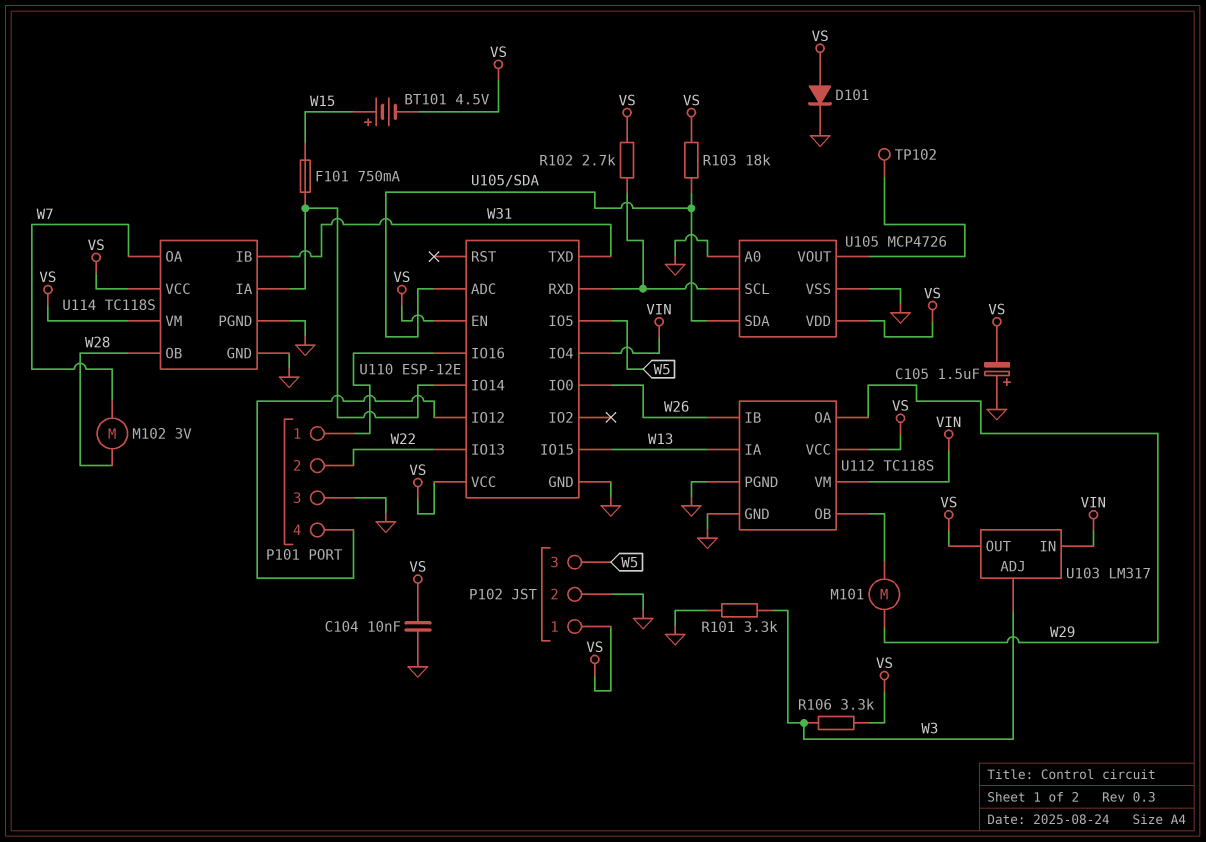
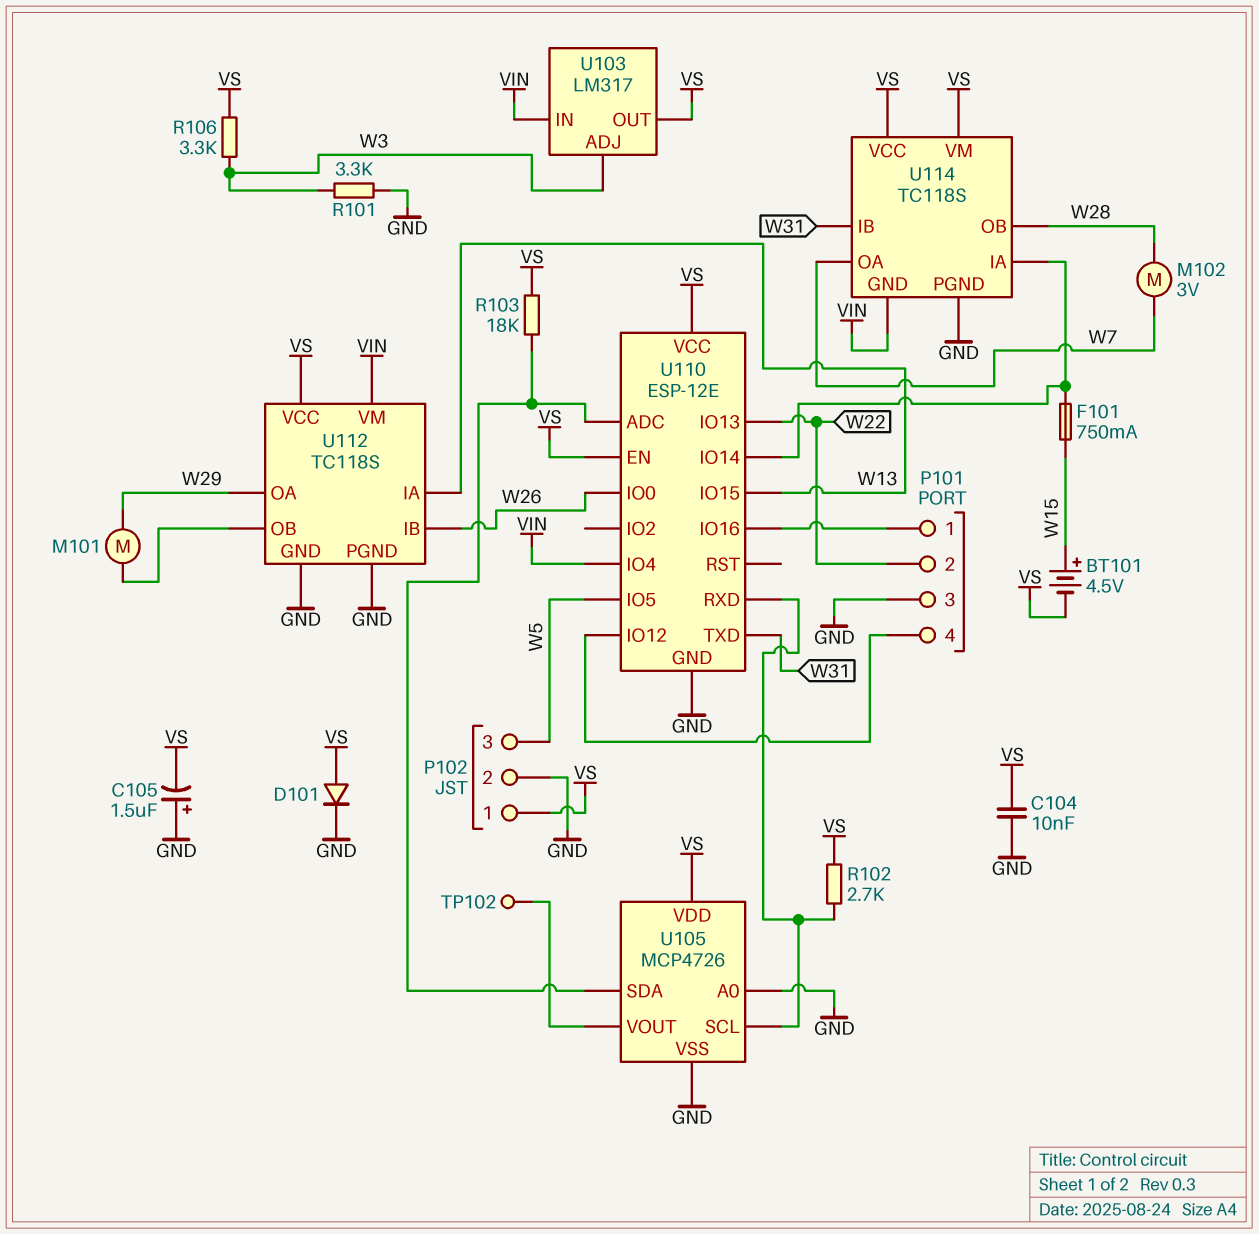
U114 pin GND: GND -> VIN

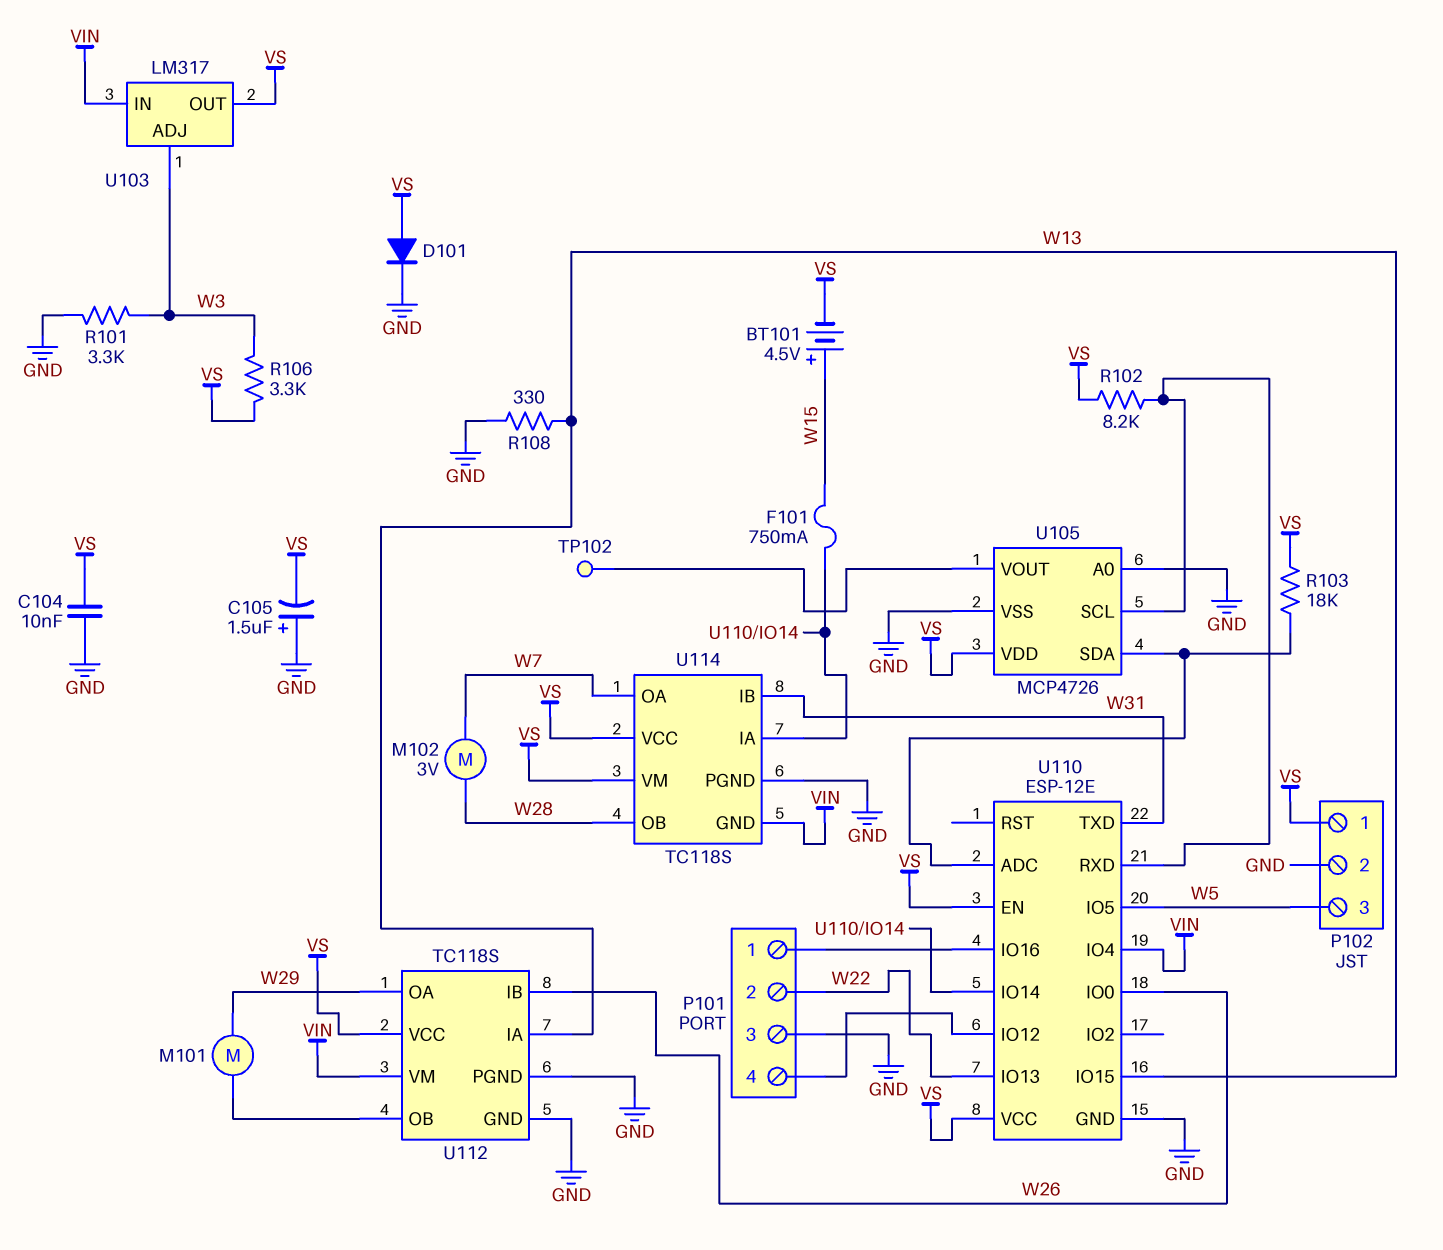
R102: 2.7k (U105/SCL, VS) -> 8.2k (U105/SCL, VS)
R108: none -> 330 (GND, W13)

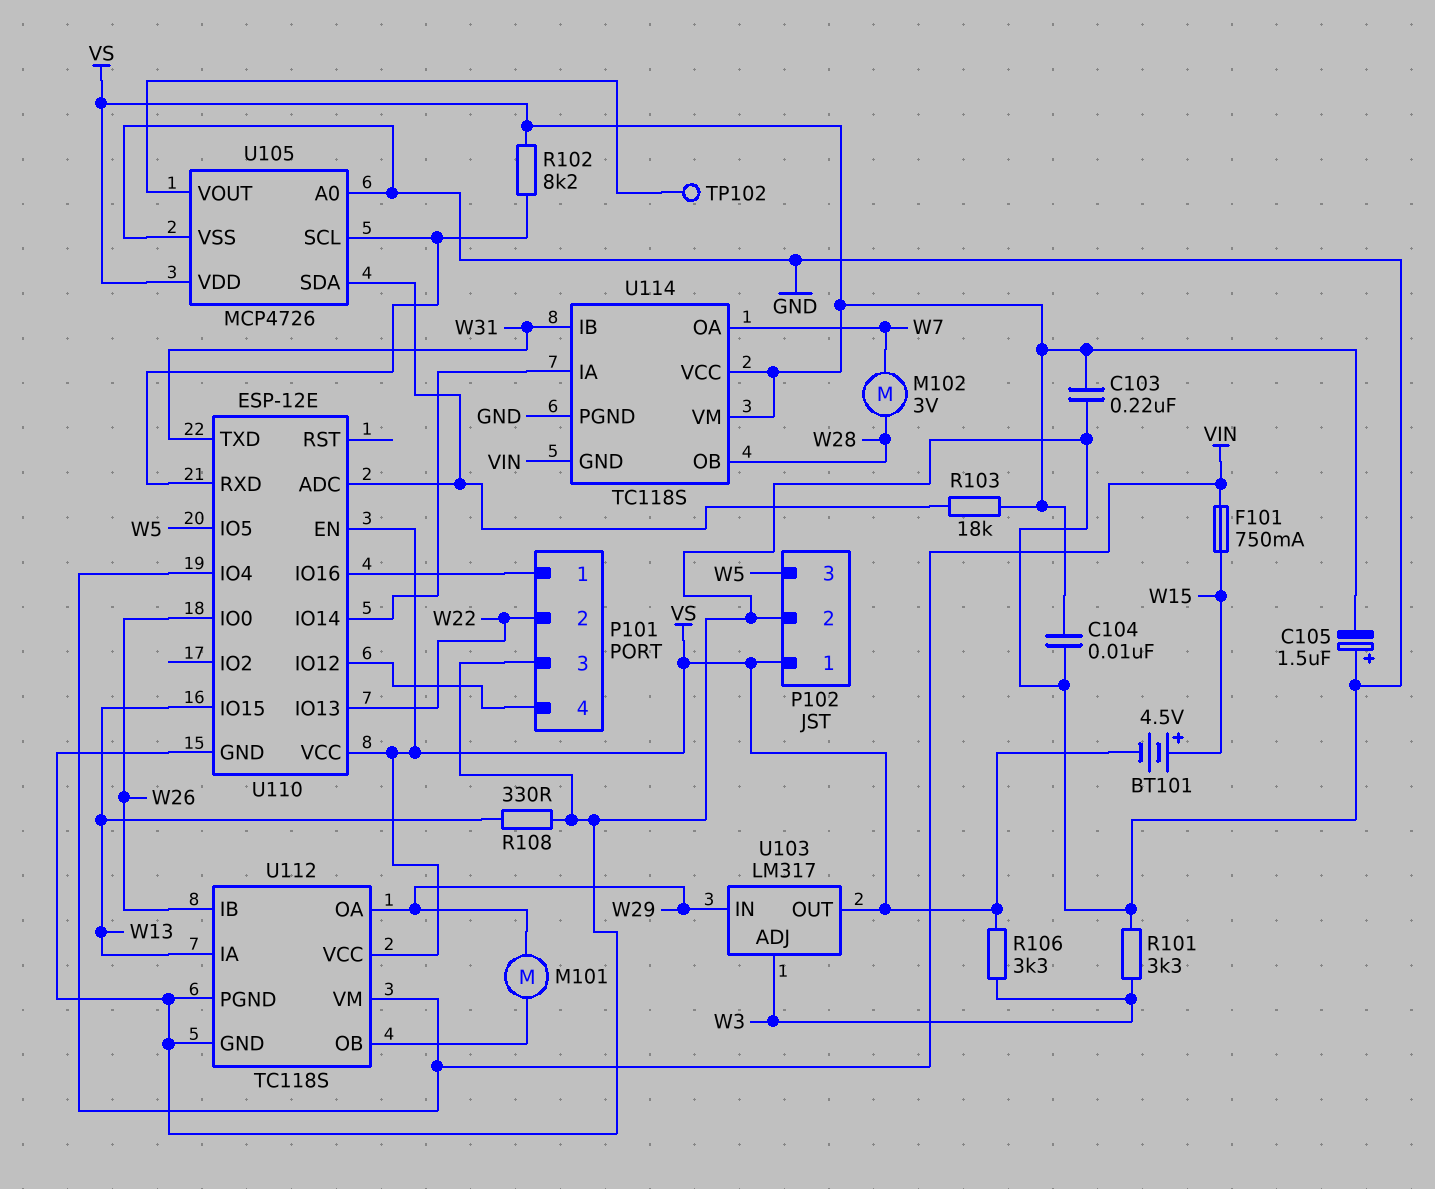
C103: none -> 220nF (GND, VS)
D101: diode (A VS, K GND) -> none
F101: 750mA (U110/IO14, W15) -> 750mA (VIN, W15)
U103 pin IN: VIN -> W29

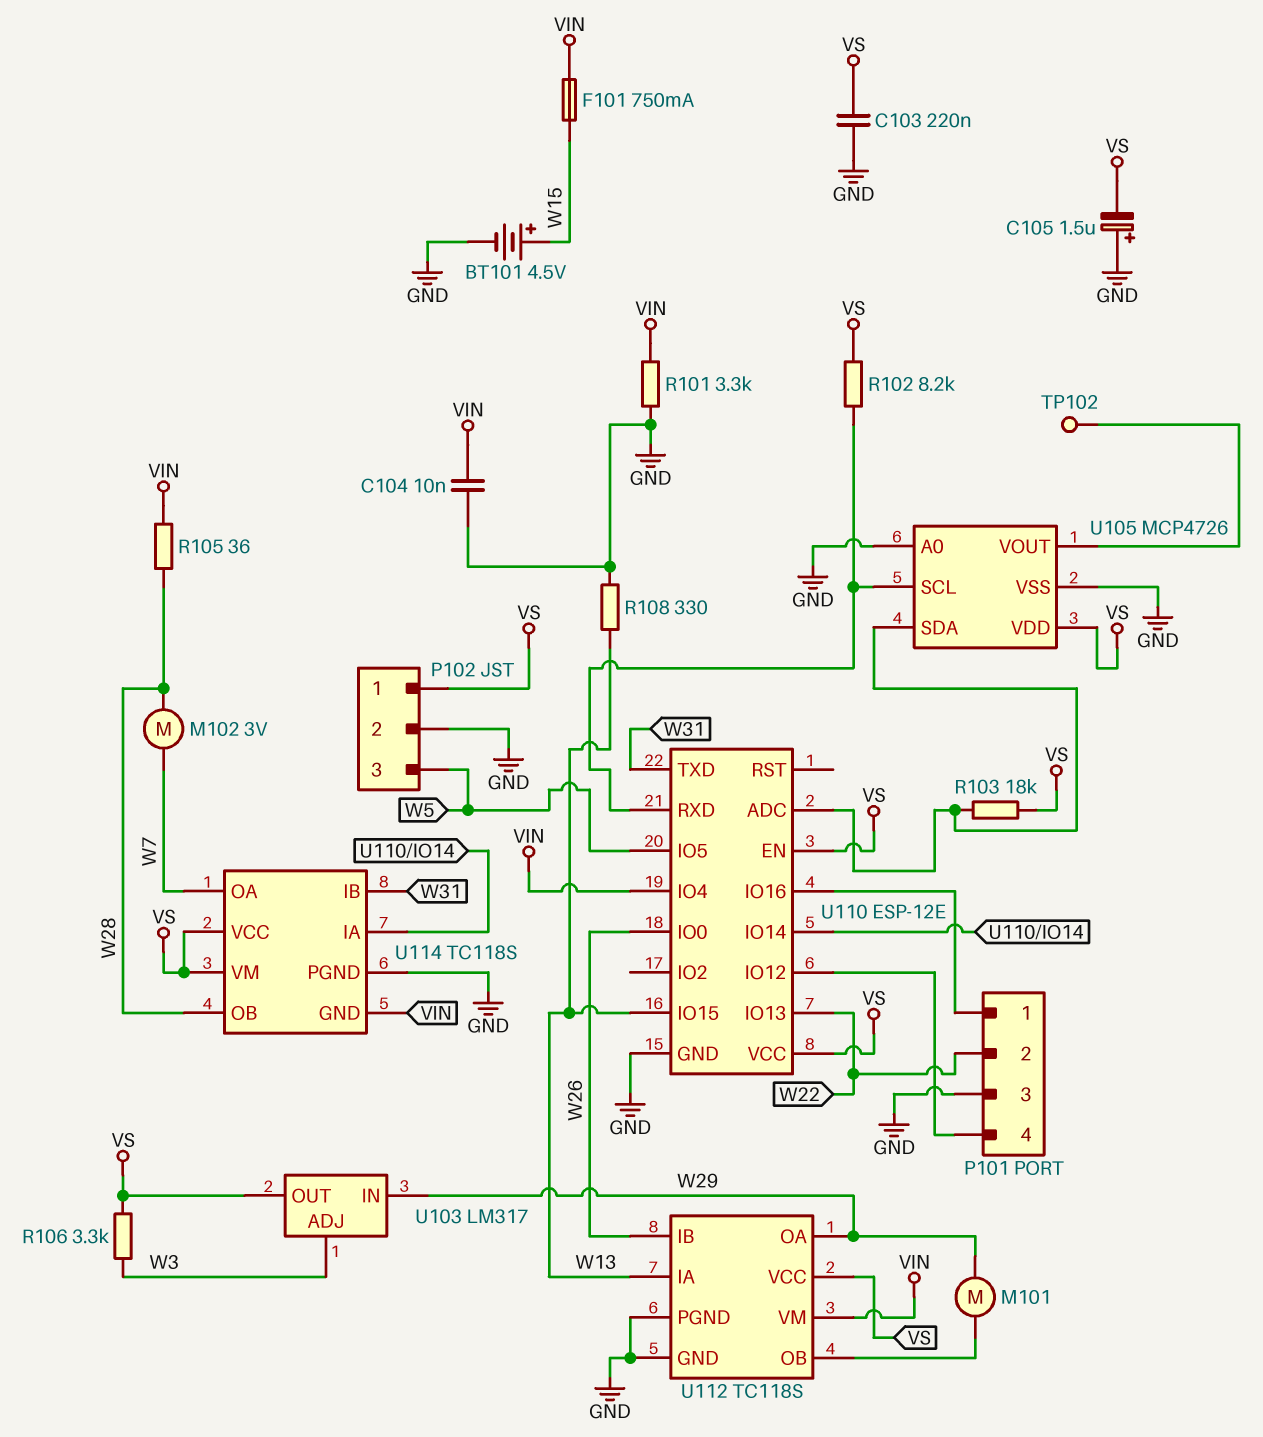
BT101: 4.5V (plus W15, minus VS) -> 4.5V (plus W15, minus GND)
C104: 10nF (GND, VS) -> 10nF (GND, VIN)
R101: 3.3k (GND, W3) -> 3.3k (GND, VIN)
R105: none -> 36 (VIN, W28)

